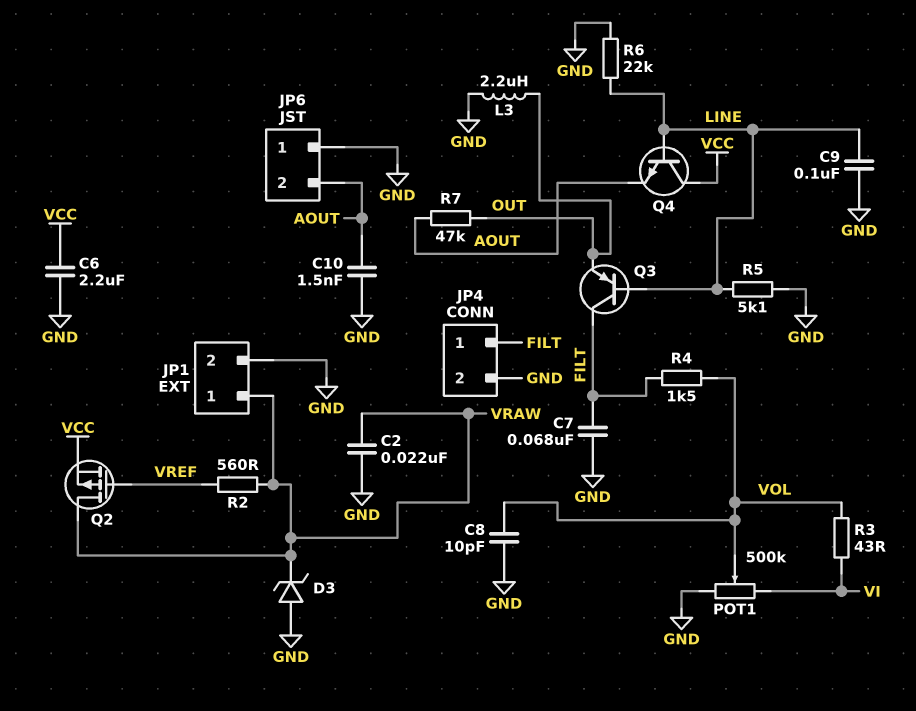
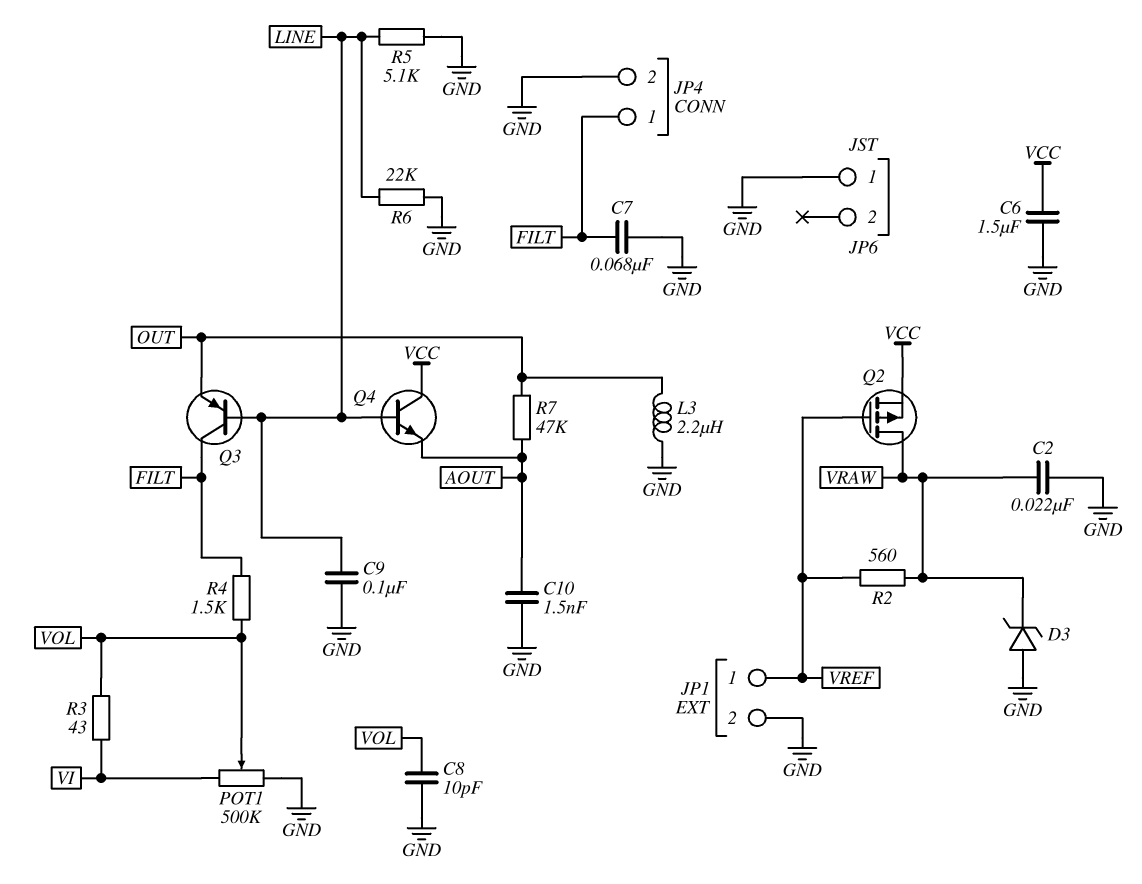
C6: 2.2uF (GND, VCC) -> 1.5uF (GND, VCC)
JP1 pin 1: VRAW -> VREF
JP6 pin 2: AOUT -> none

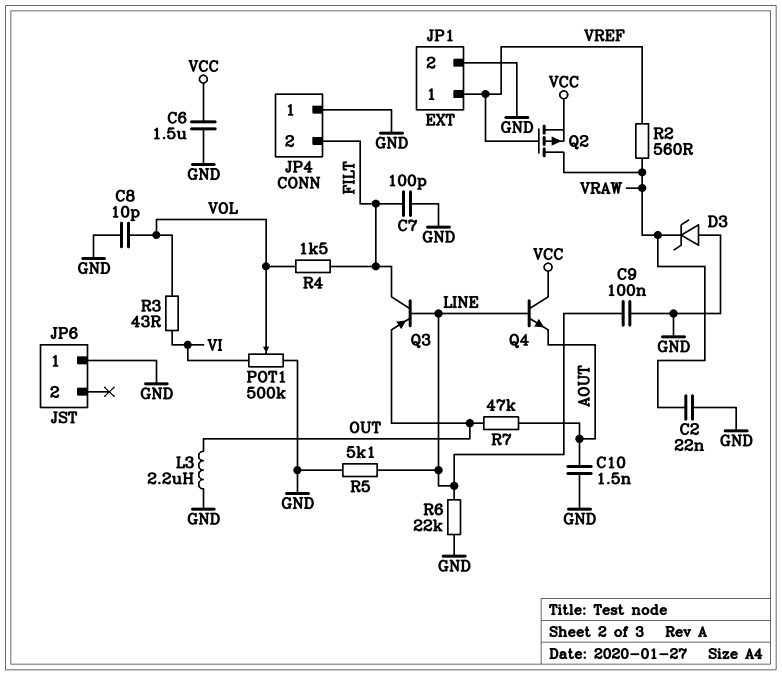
C7: 68nF (FILT, GND) -> 100pF (FILT, GND)
JP4 pin 1: FILT -> GND
JP4 pin 2: GND -> FILT

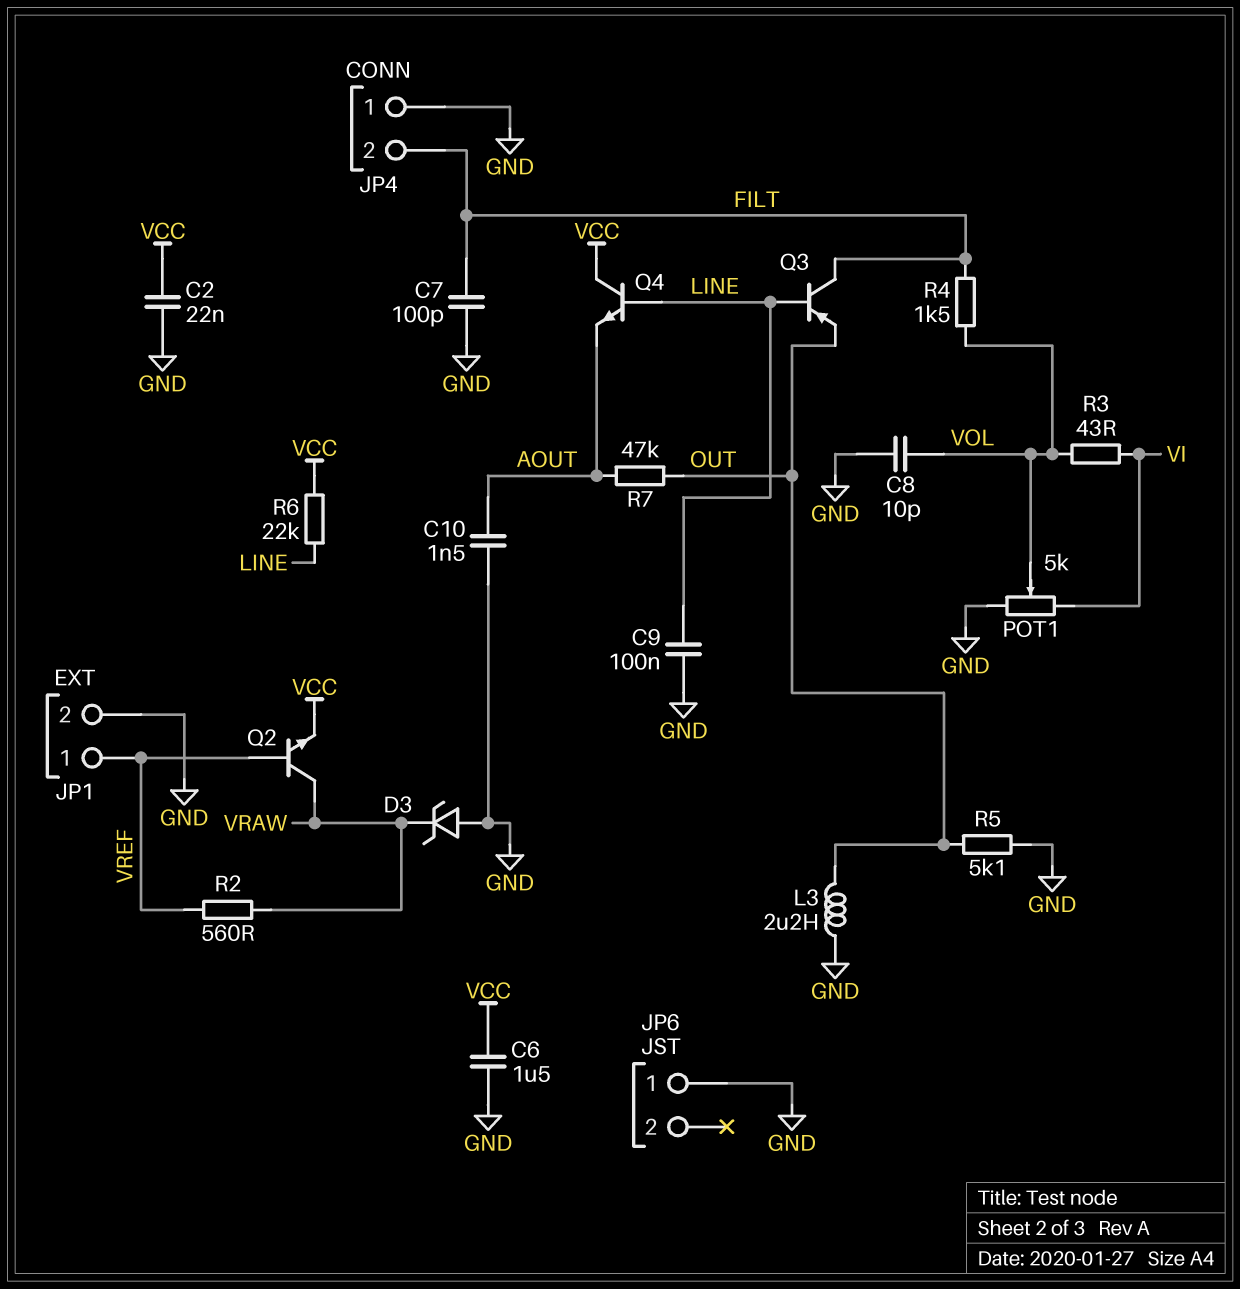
C2: 22nF (GND, VRAW) -> 22nF (GND, VCC)
POT1: 500k (GND, VI, wiper VOL) -> 5k (GND, VI, wiper VOL)
Q2: PMOS (G VREF, D VRAW, S VCC) -> NPN (B VREF, C VRAW, E VCC)
R5: 5.1k (GND, LINE) -> 5.1k (GND, OUT)
R6: 22k (GND, LINE) -> 22k (LINE, VCC)

